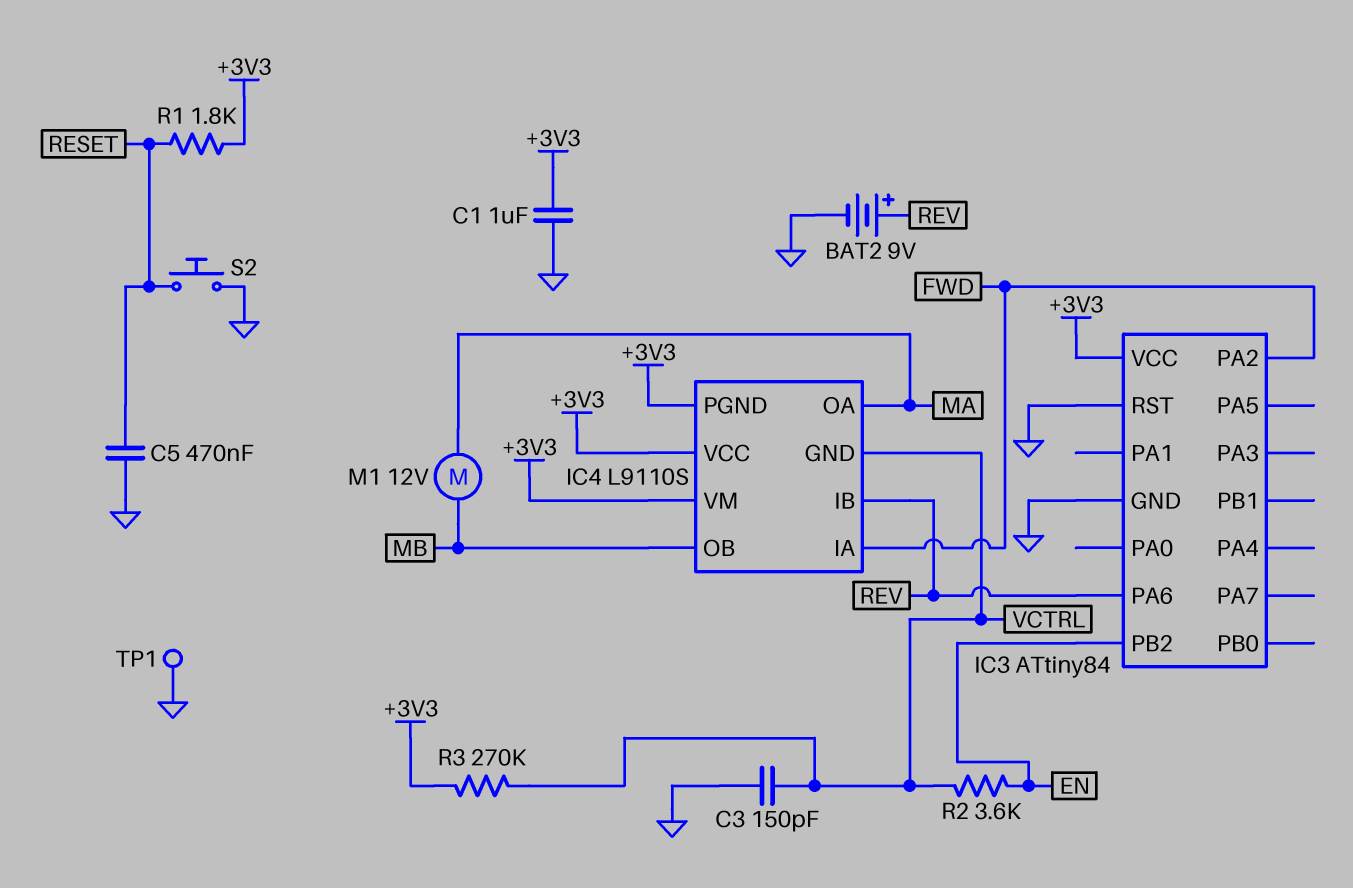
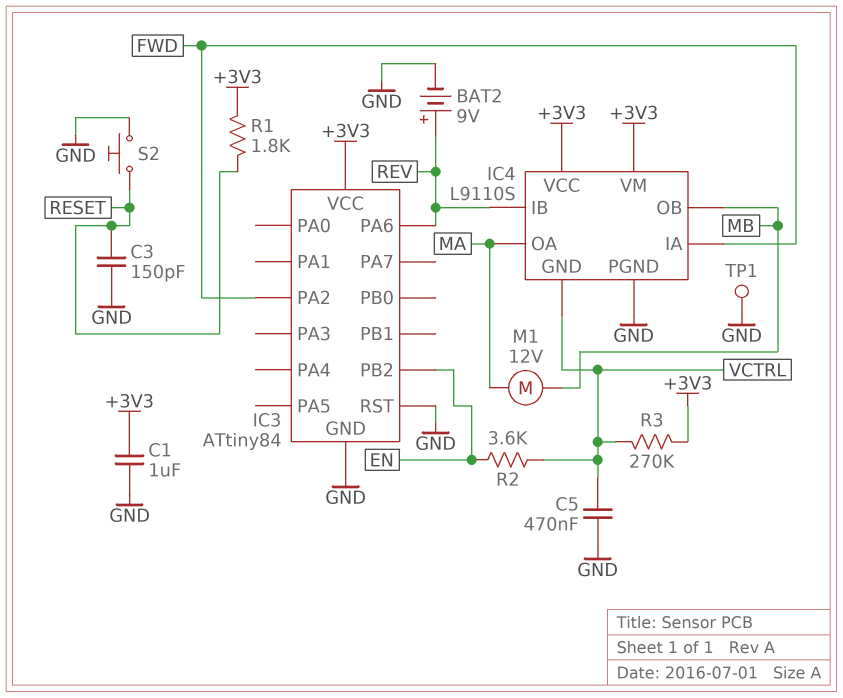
C3: 150pF (GND, VCTRL) -> 150pF (GND, RESET)
C5: 470nF (GND, RESET) -> 470nF (GND, VCTRL)
IC4 pin PGND: +3V3 -> GND

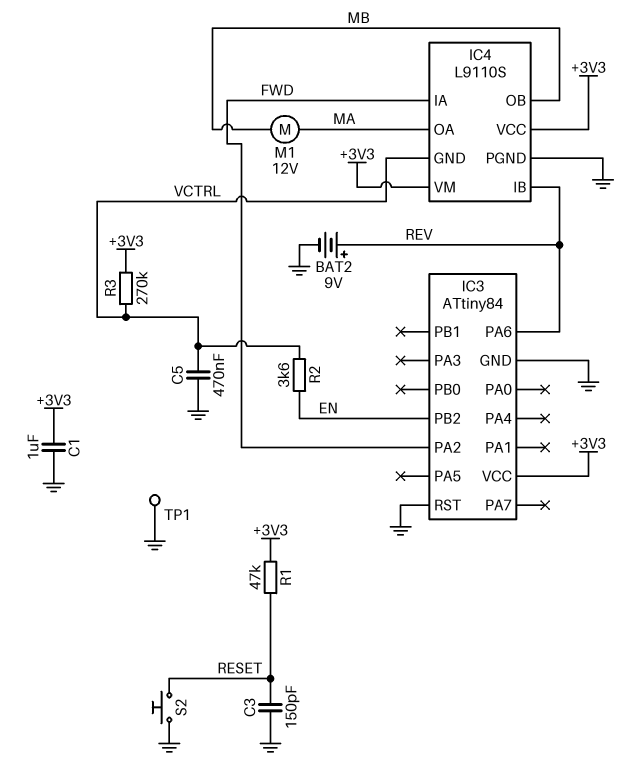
R1: 1.8k (+3V3, RESET) -> 47k (+3V3, RESET)

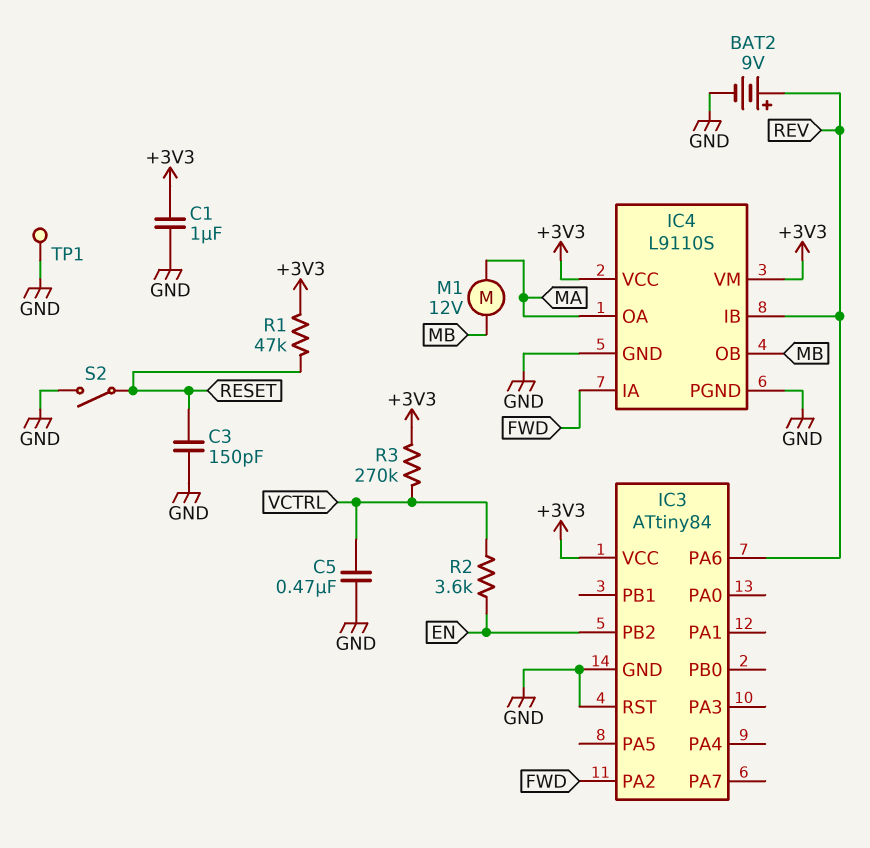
IC4 pin GND: VCTRL -> GND
S2: button (GND, RESET) -> switch (GND, RESET)

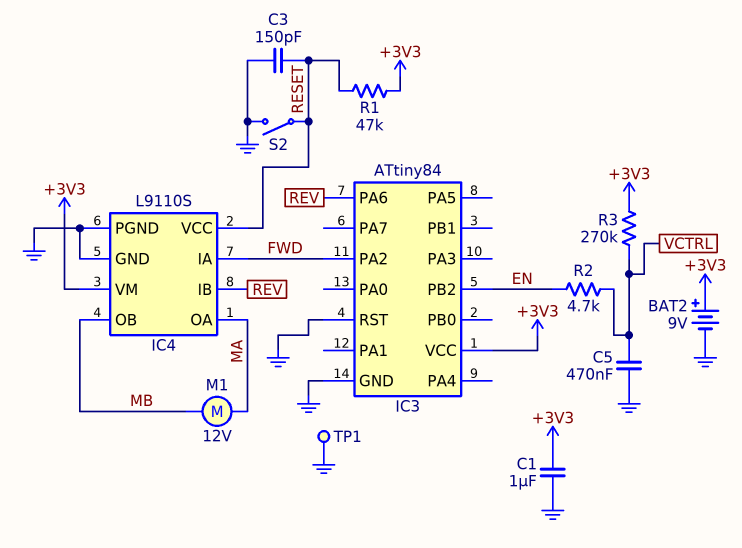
BAT2: 9V (plus REV, minus GND) -> 9V (plus +3V3, minus GND)
IC4 pin VCC: +3V3 -> RESET
R2: 3.6k (EN, VCTRL) -> 4.7k (EN, VCTRL)

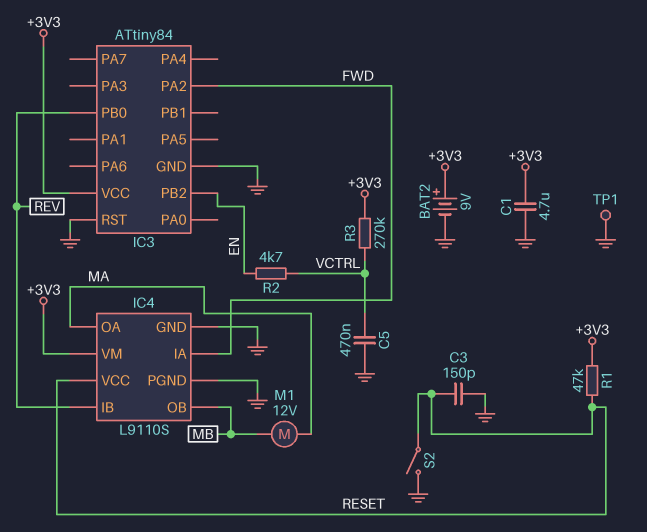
C1: 1uF (+3V3, GND) -> 4.7uF (+3V3, GND)
IC3 pin PA6: REV -> none
IC3 pin PB0: none -> REV

